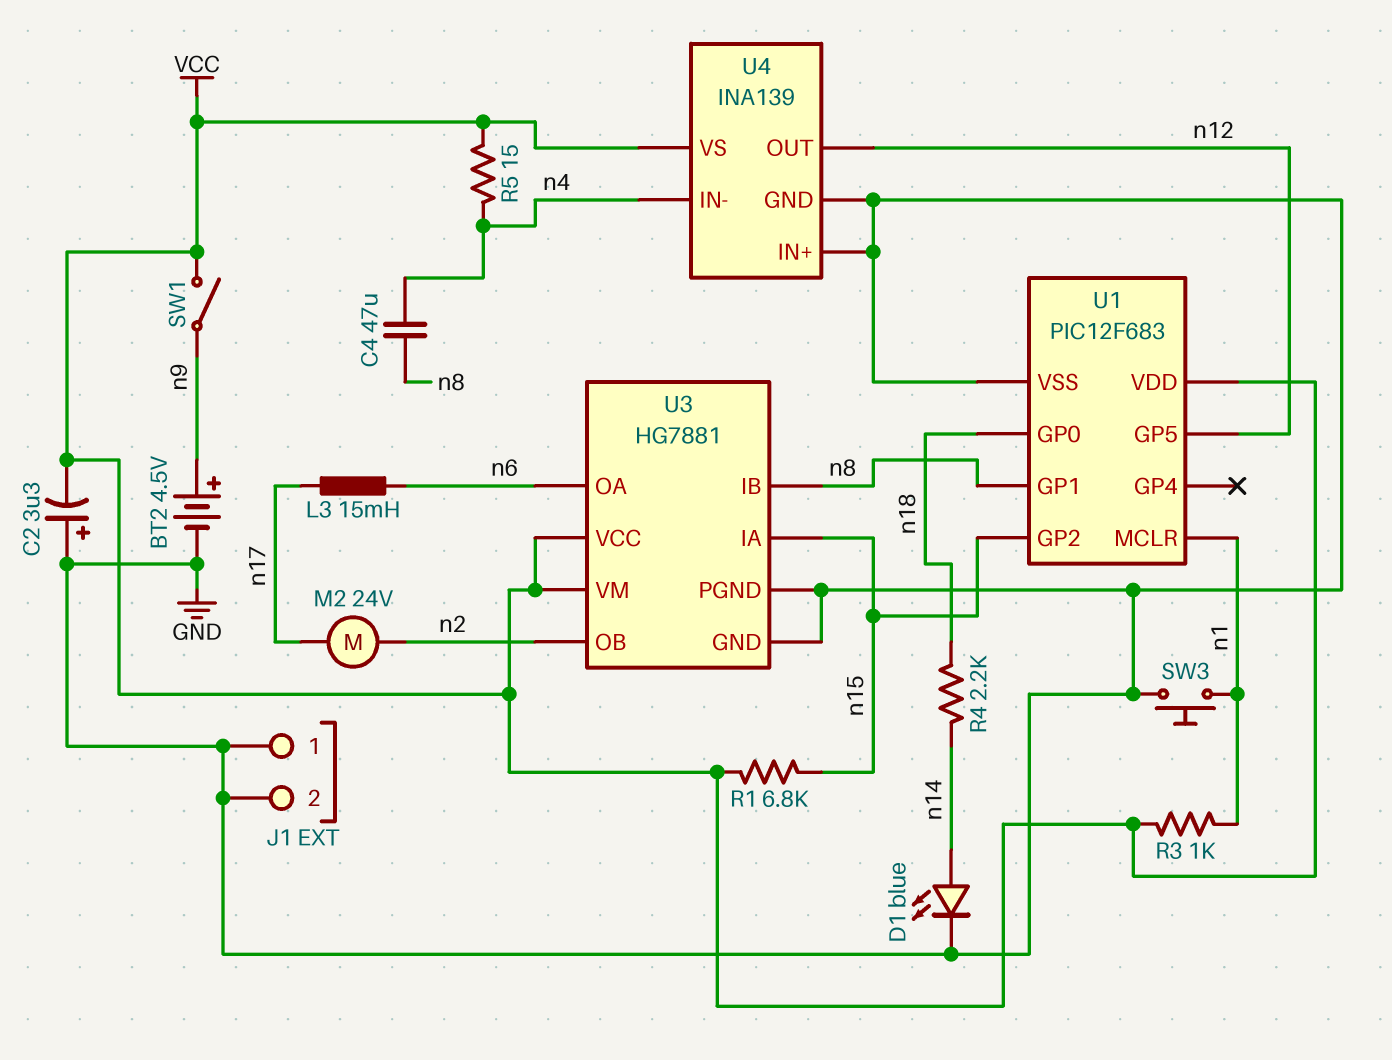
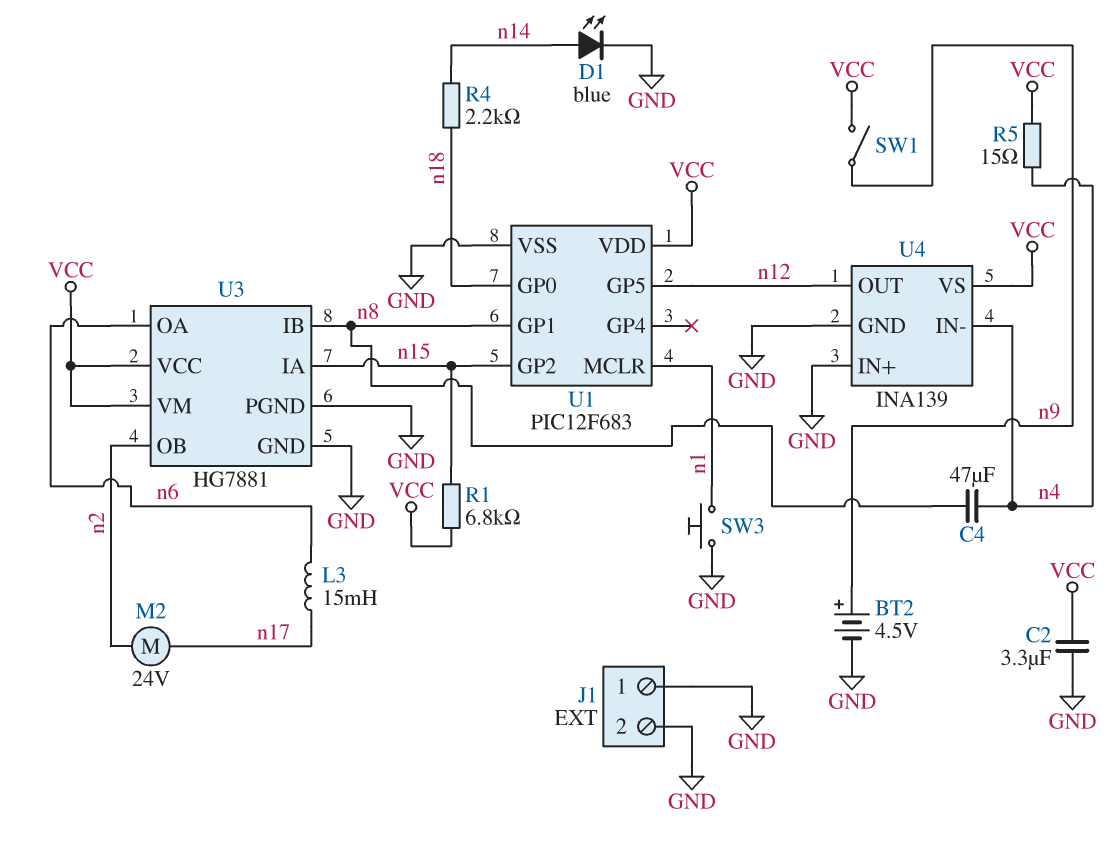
C2: 3.3uF (plus GND, minus VCC) -> 3.3uF (GND, VCC)
R3: 1k (VCC, n1) -> none

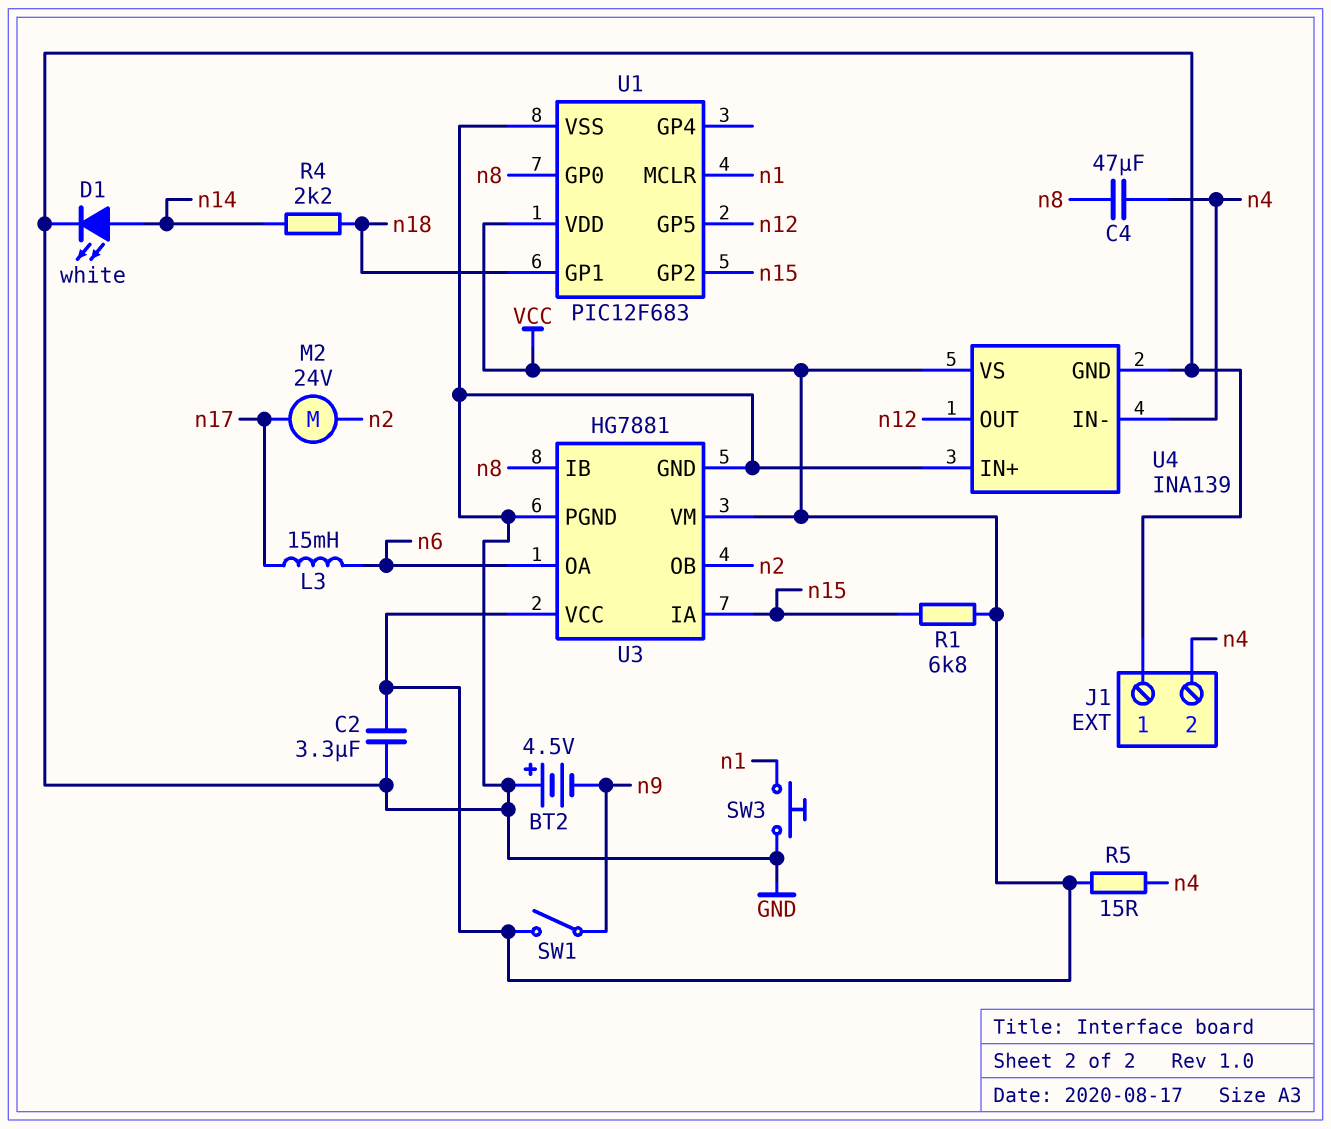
BT2: 4.5V (plus n9, minus GND) -> 4.5V (plus GND, minus n9)
D1: LED blue (A n14, K GND) -> LED white (A n14, K GND)
J1 pin 2: GND -> n4
U1 pin GP0: n18 -> n8
U1 pin GP1: n8 -> n18

